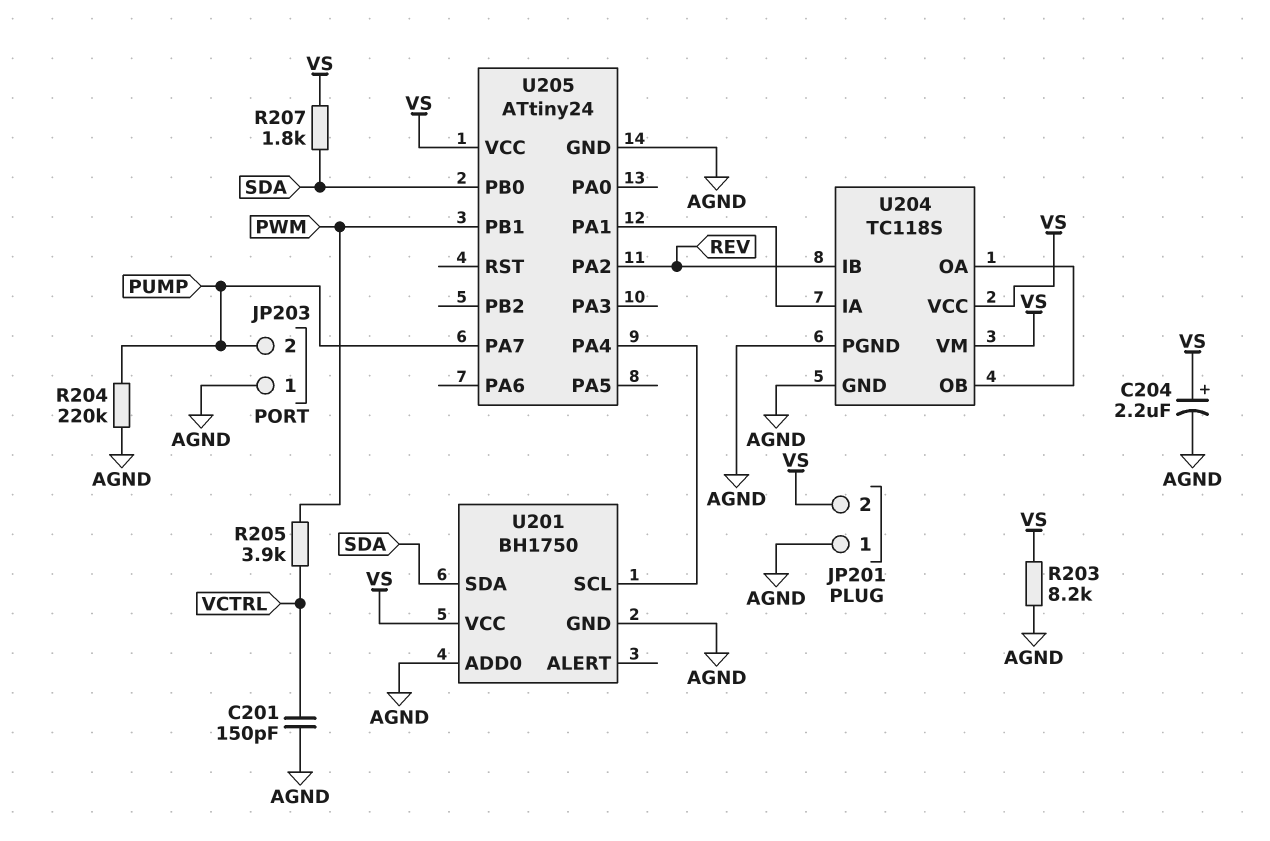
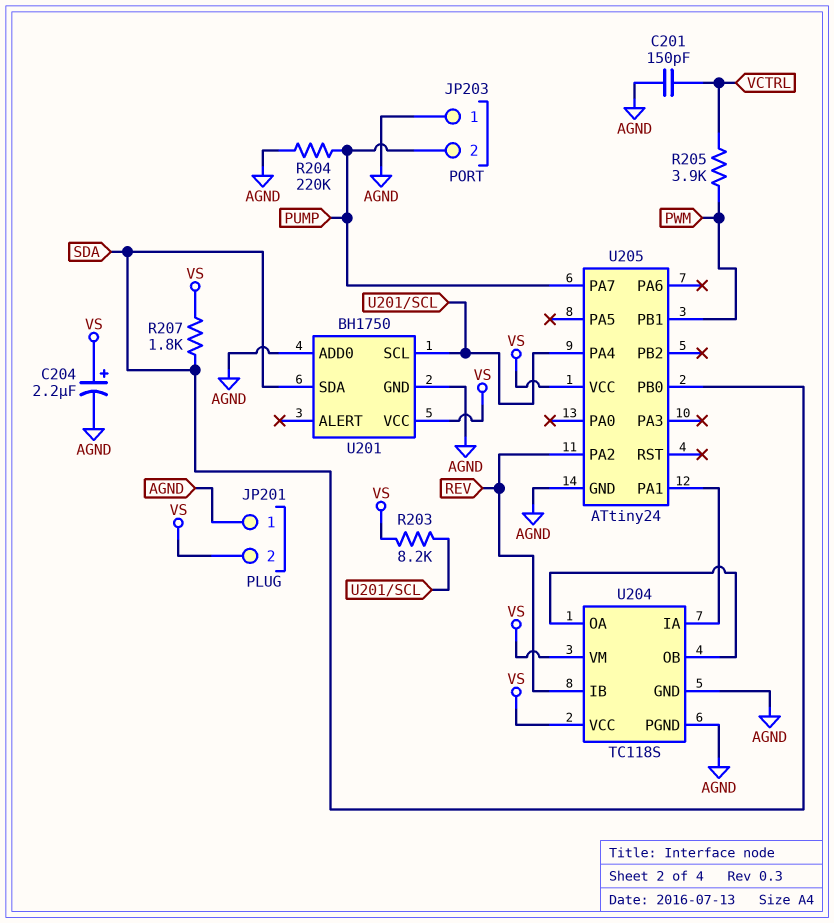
R203: 8.2k (AGND, VS) -> 8.2k (U201/SCL, VS)

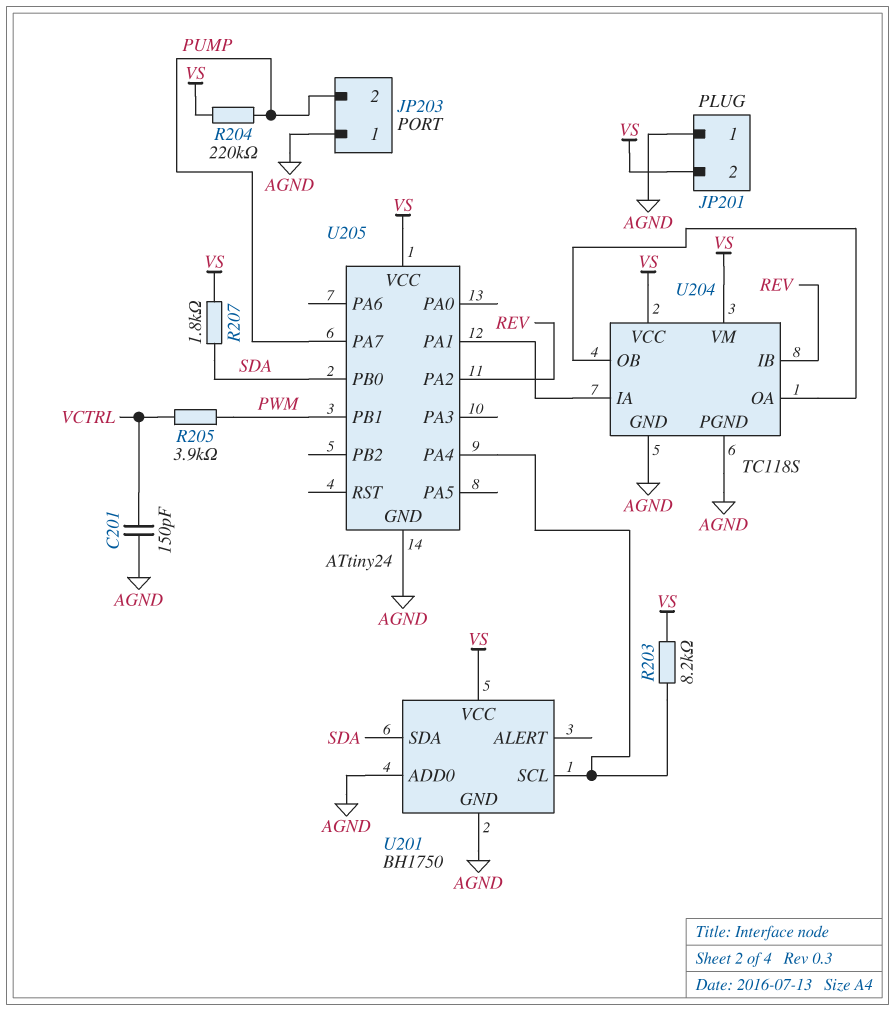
C204: 2.2uF (plus VS, minus AGND) -> none
R204: 220k (AGND, PUMP) -> 220k (PUMP, VS)

